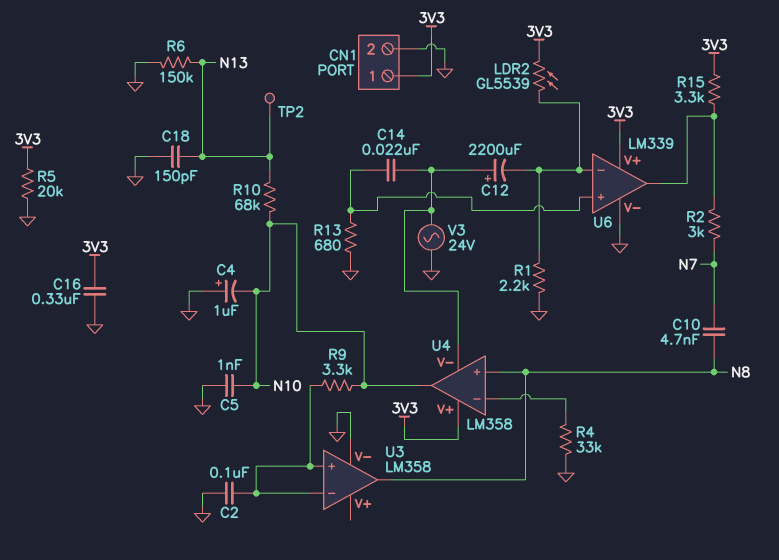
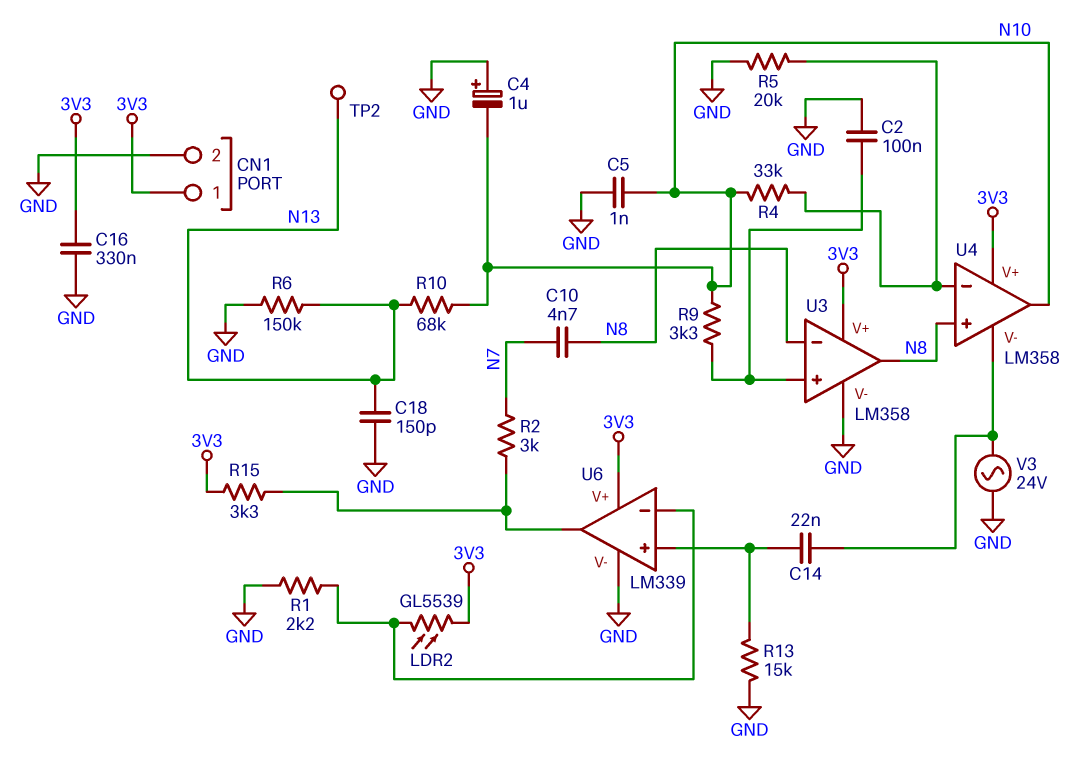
C12: 2200uF (plus U4/V-, minus U6/in-) -> none
R4: 33k (GND, U4/in-) -> 33k (N10, U4/in-)
R5: 20k (3V3, GND) -> 20k (GND, U4/in-)
R13: 680 (GND, U6/in+) -> 15k (GND, U6/in+)
U3 pin V+: none -> 3V3
U3 pin in-: U3/in+ -> N8

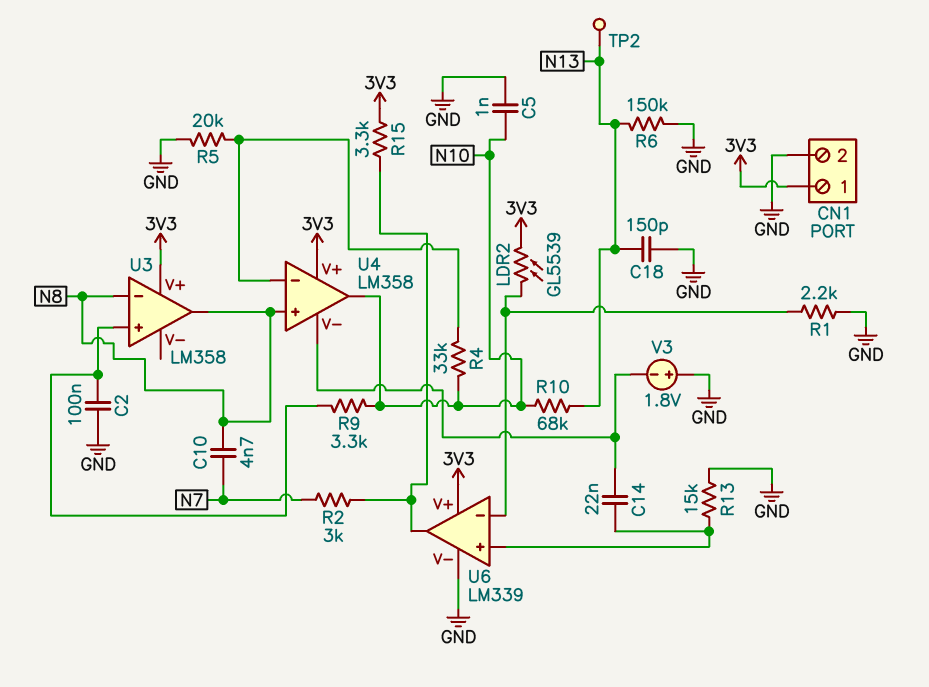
C4: 1uF (plus GND, minus N10) -> none
C16: 330nF (3V3, GND) -> none
U3 pin V-: GND -> none
V3: AC 24V (GND, U4/V-) -> 1.8V (plus GND, minus U4/V-)

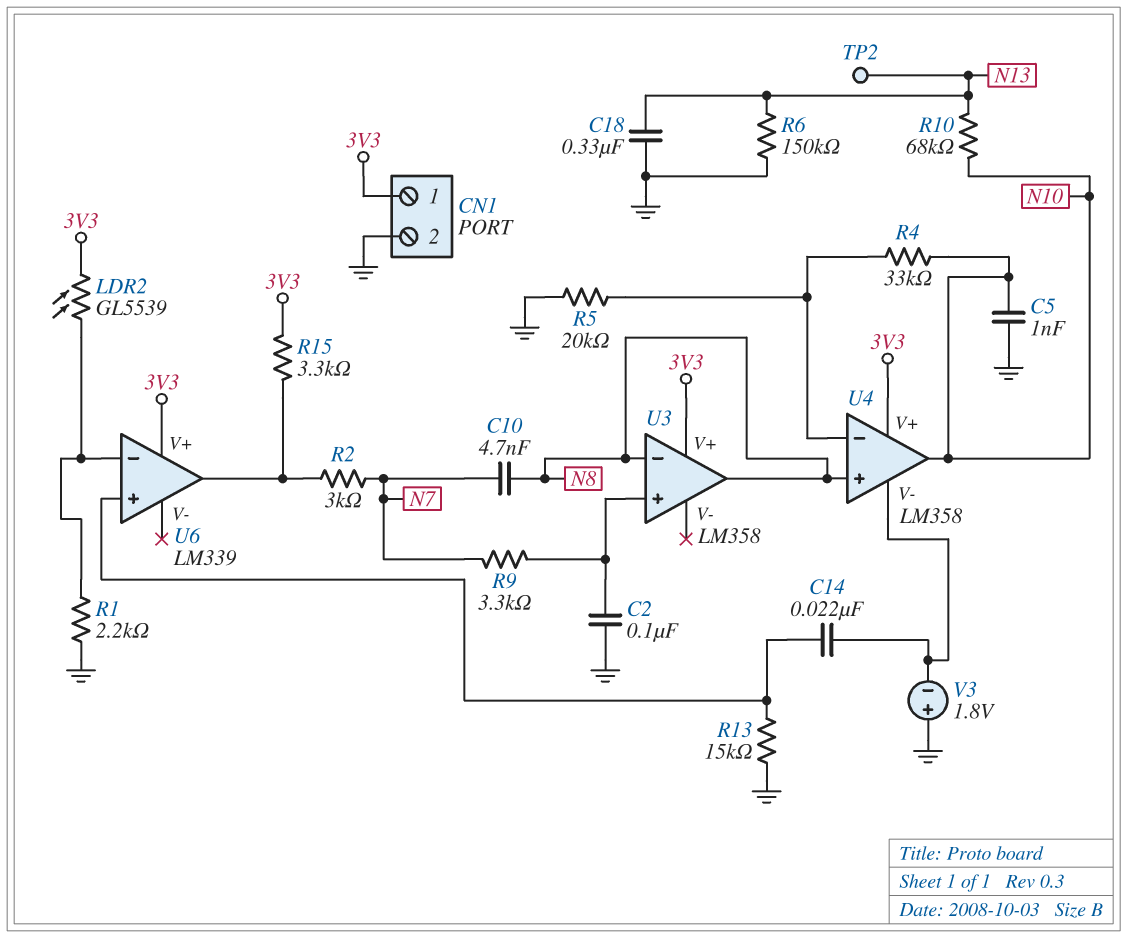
C18: 150pF (GND, N13) -> 330nF (GND, N13)
R9: 3.3k (N10, U3/in+) -> 3.3k (N7, U3/in+)
U6 pin V-: GND -> none

